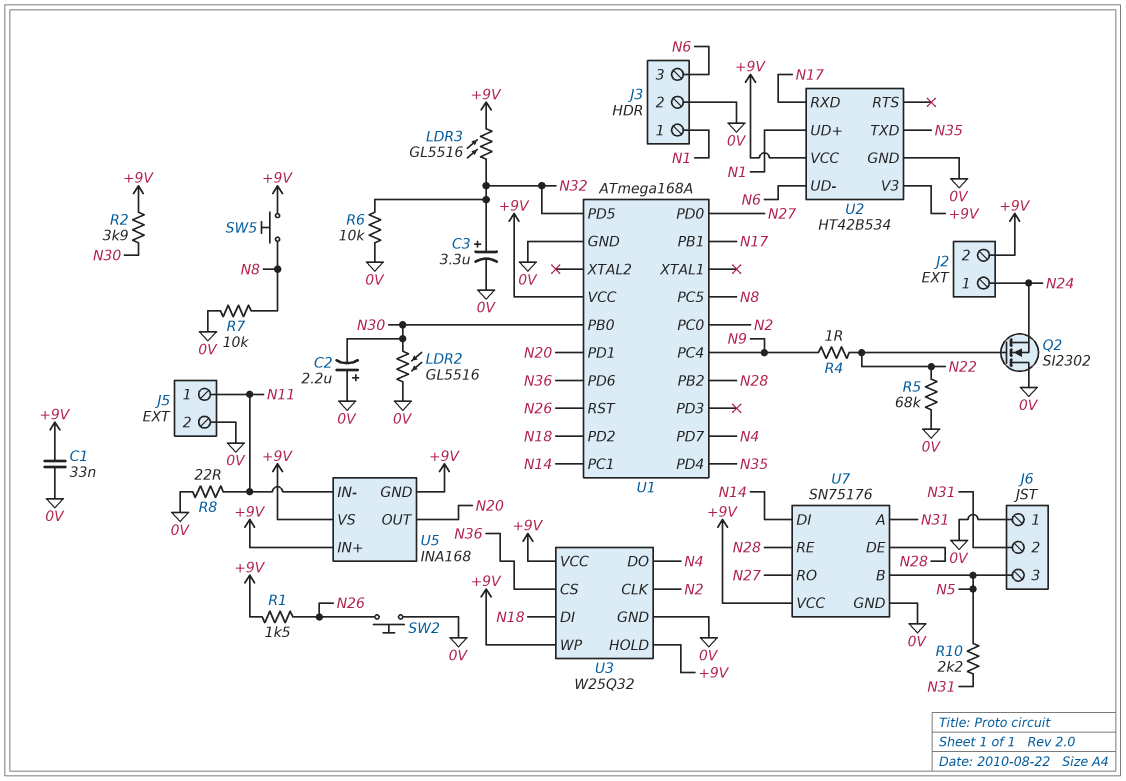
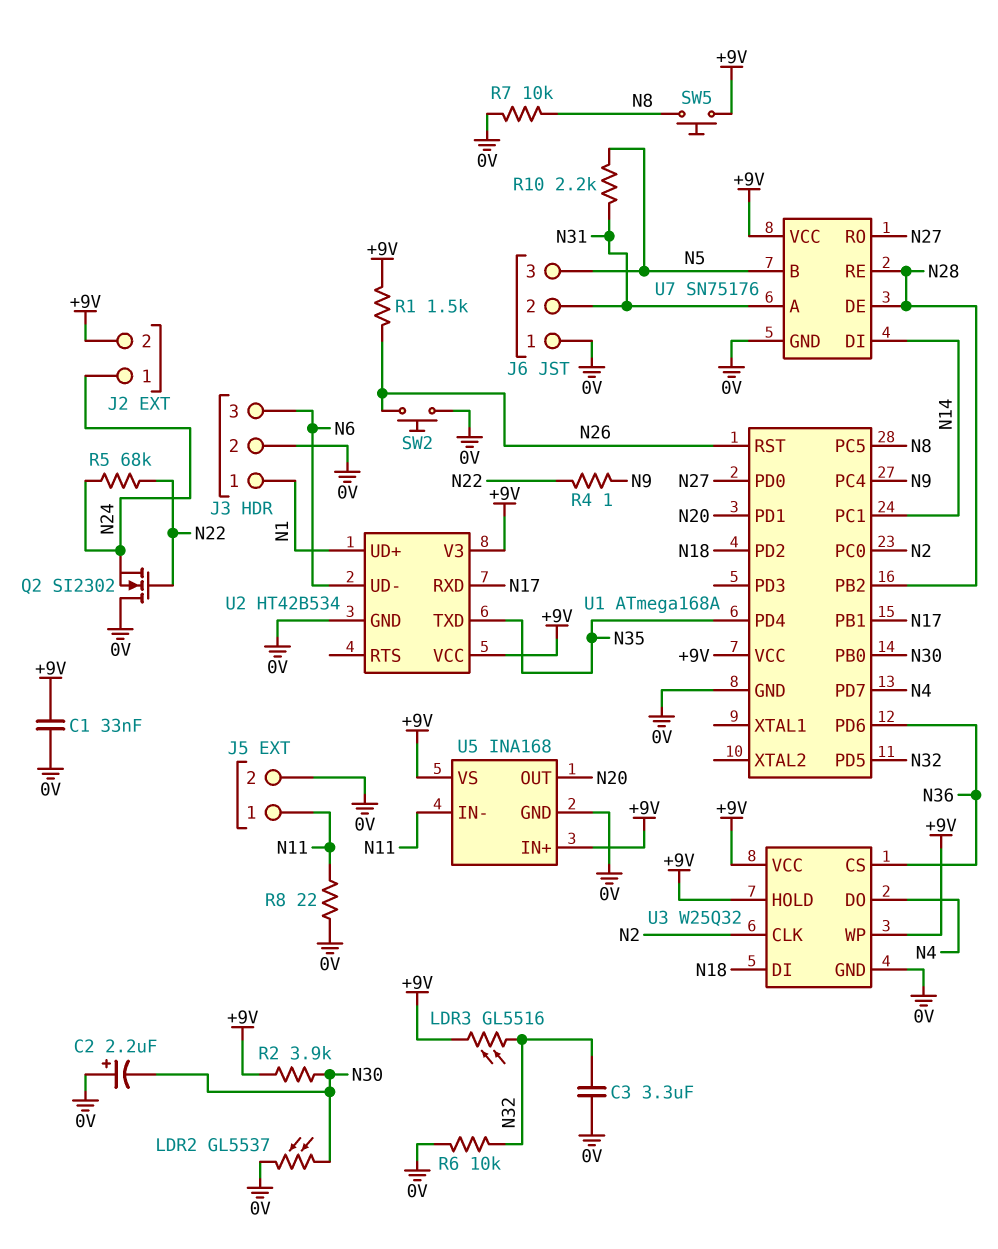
C3: 3.3uF (plus N32, minus 0V) -> 3.3uF (0V, N32)
LDR2: GL5516 (0V, N30) -> GL5537 (0V, N30)
R5: 68k (0V, N22) -> 68k (N22, N24)
U5 pin GND: +9V -> 0V

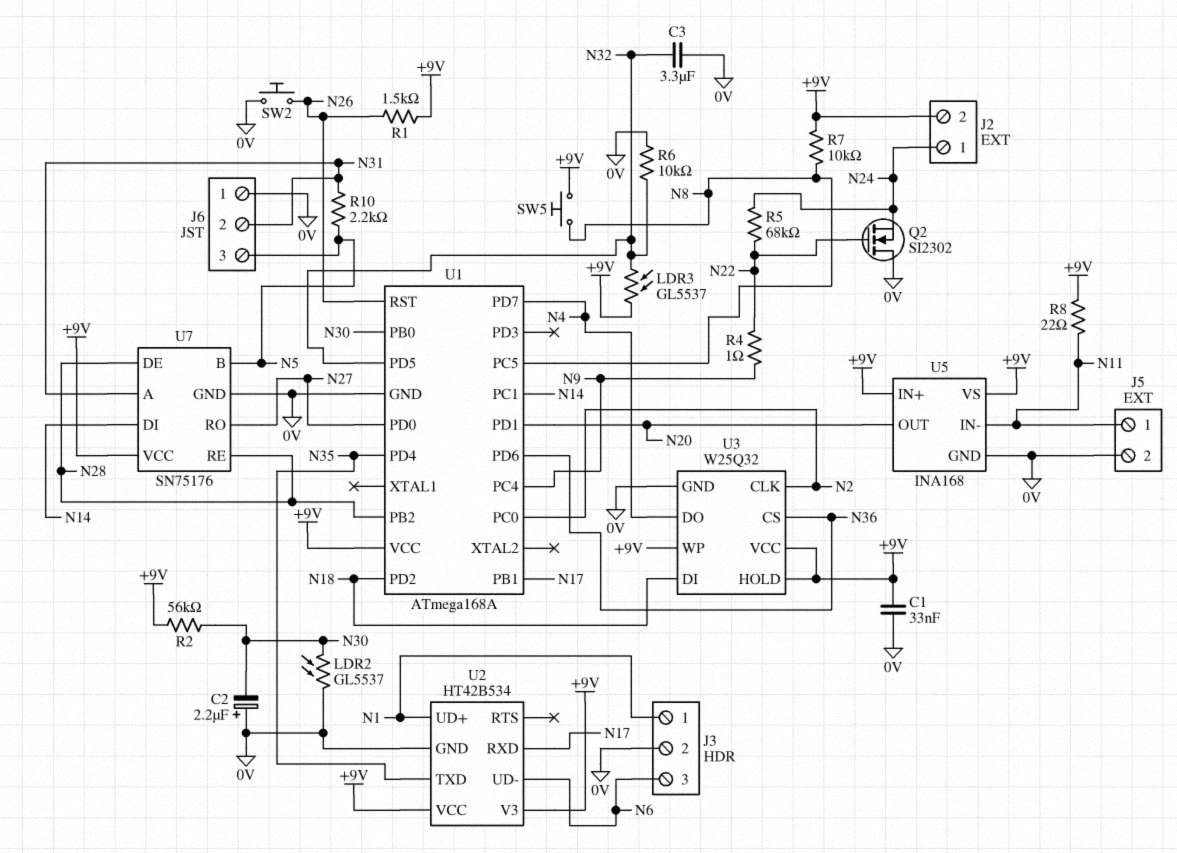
LDR3: GL5516 (+9V, N32) -> GL5537 (+9V, N32)
R2: 3.9k (+9V, N30) -> 56k (+9V, N30)
R7: 10k (0V, N8) -> 10k (+9V, N8)
R8: 22 (0V, N11) -> 22 (+9V, N11)

